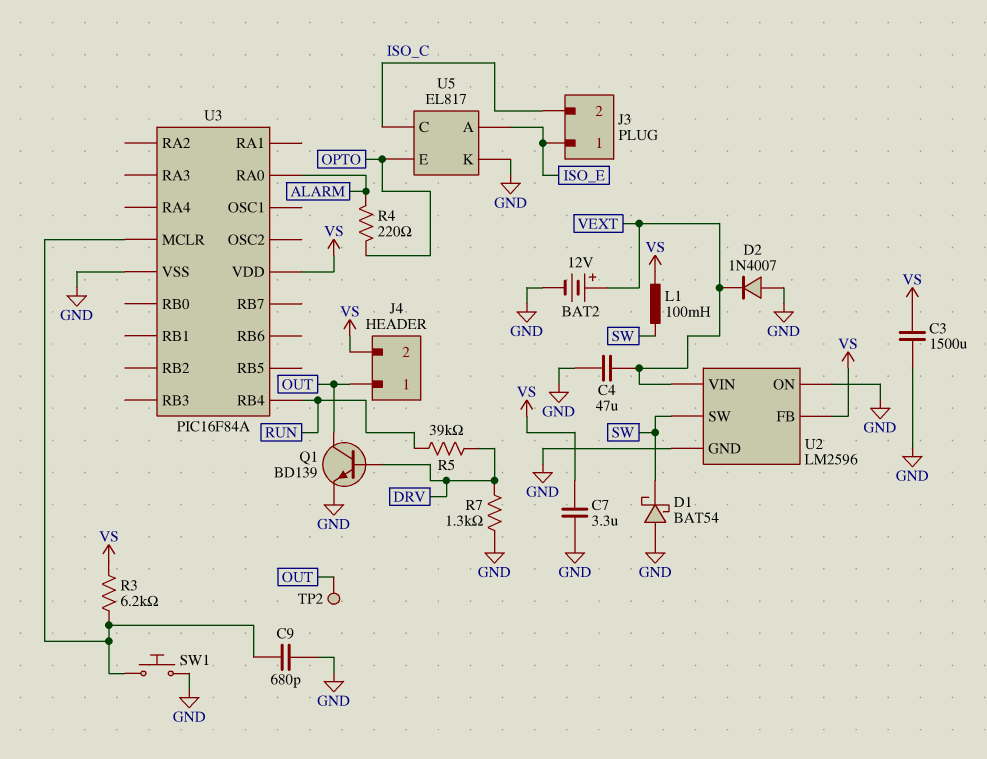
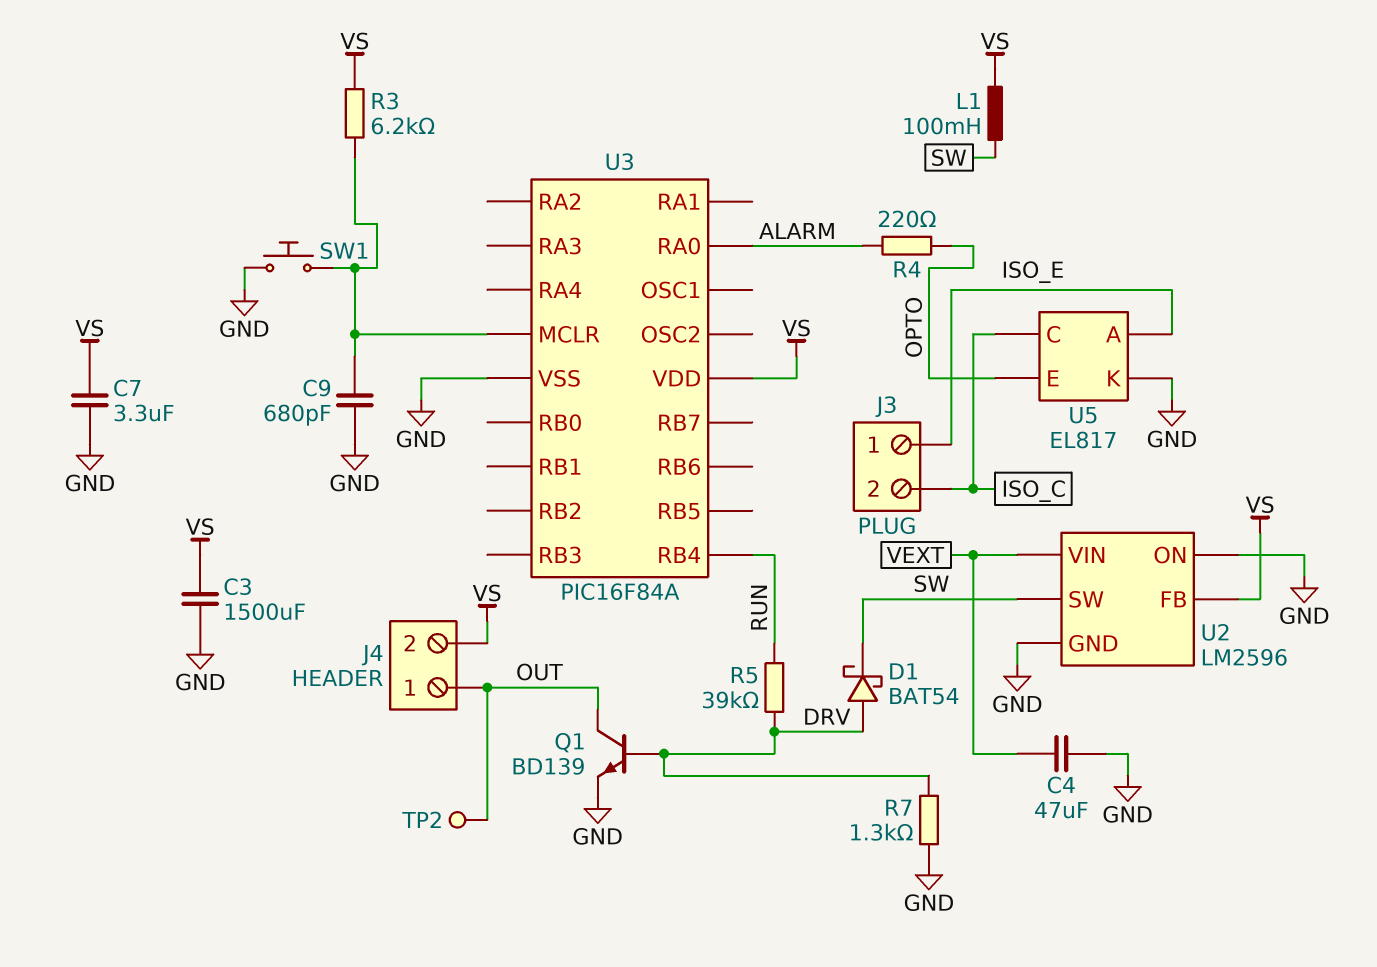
BAT2: 12V (plus VEXT, minus GND) -> none
D1: schottky BAT54 (A GND, K SW) -> schottky BAT54 (A DRV, K SW)
D2: diode 1N4007 (A GND, K VEXT) -> none

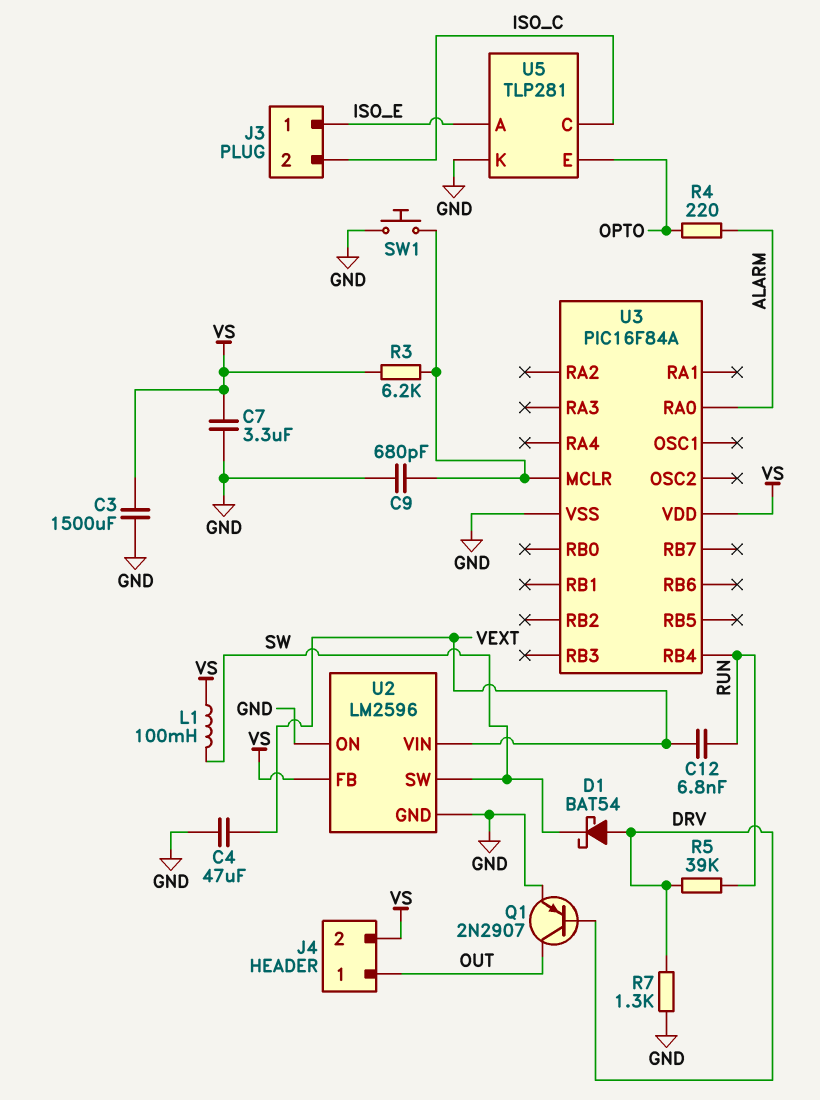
C12: none -> 6.8nF (RUN, VEXT)
Q1: NPN BD139 (B DRV, C OUT, E GND) -> PNP 2N2907 (B DRV, C OUT, E GND)
TP2: test point (OUT) -> none
U5: EL817 -> TLP281

